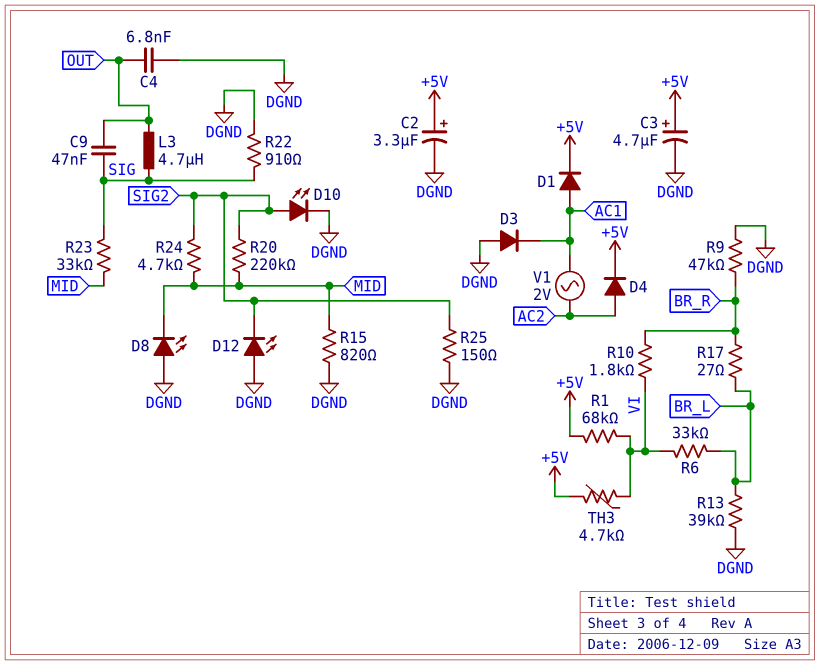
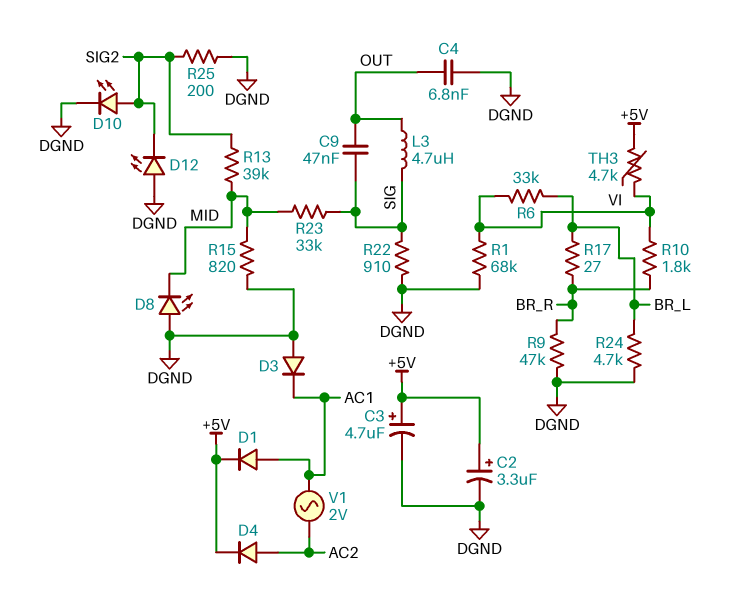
R1: 68k (+5V, VI) -> 68k (DGND, VI)
R13: 39k (BR_L, DGND) -> 39k (MID, SIG2)
R20: 220k (MID, SIG2) -> none
R24: 4.7k (MID, SIG2) -> 4.7k (BR_L, DGND)
R25: 150 (DGND, SIG2) -> 200 (DGND, SIG2)

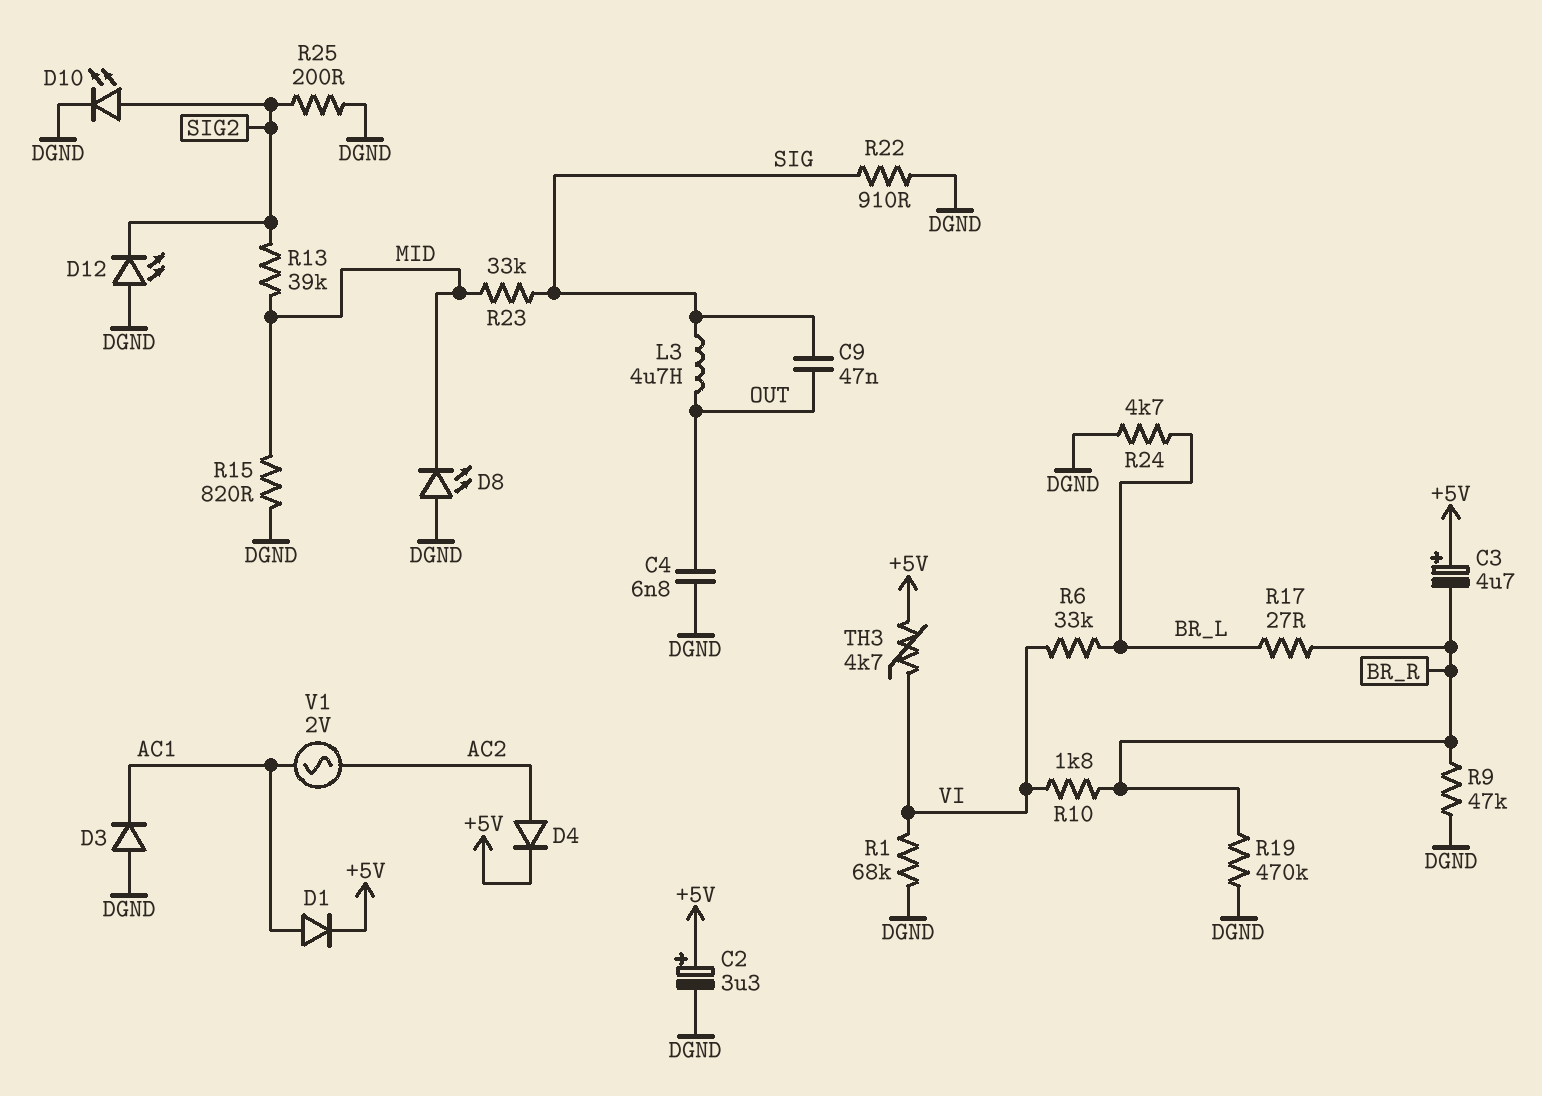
C3: 4.7uF (plus +5V, minus DGND) -> 4.7uF (plus +5V, minus BR_R)
R19: none -> 470k (BR_R, DGND)

